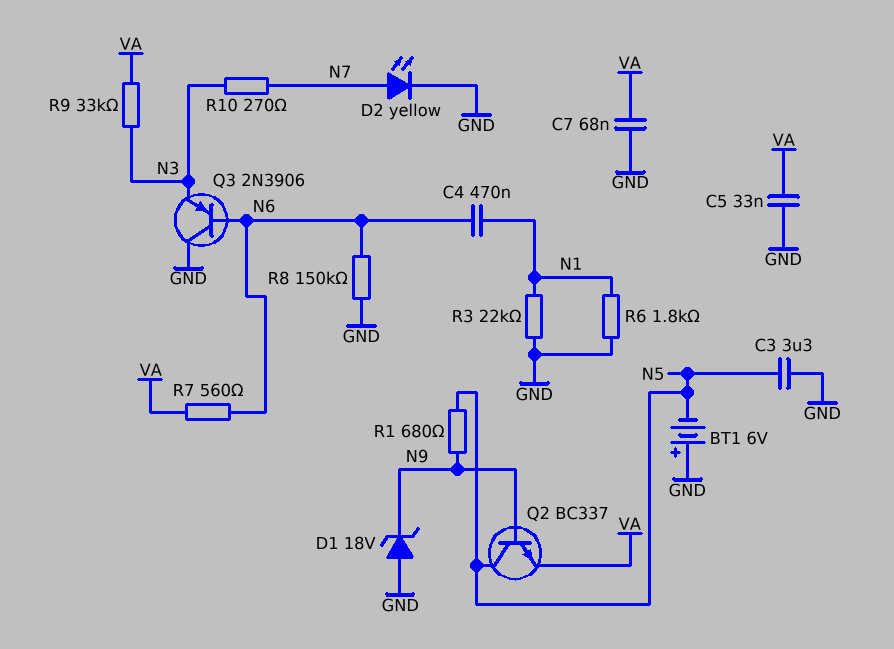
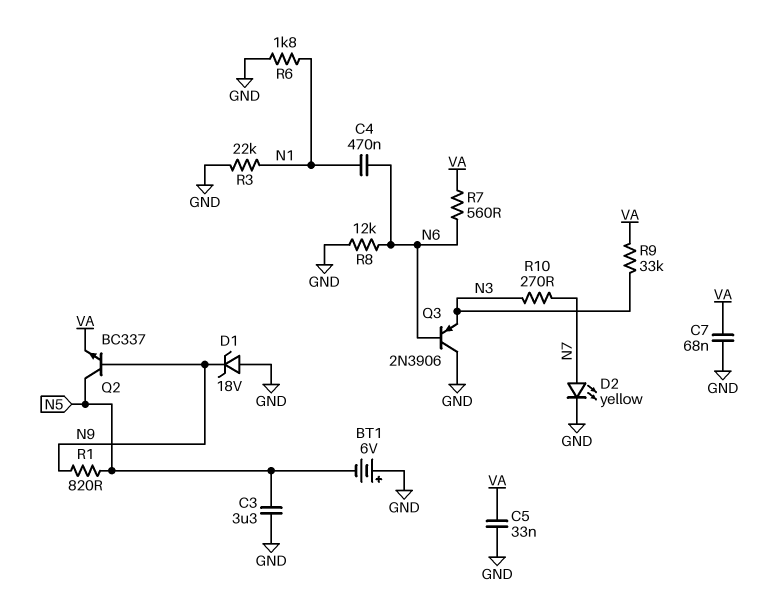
R1: 680 (N5, N9) -> 820 (N5, N9)
R8: 150k (GND, N6) -> 12k (GND, N6)

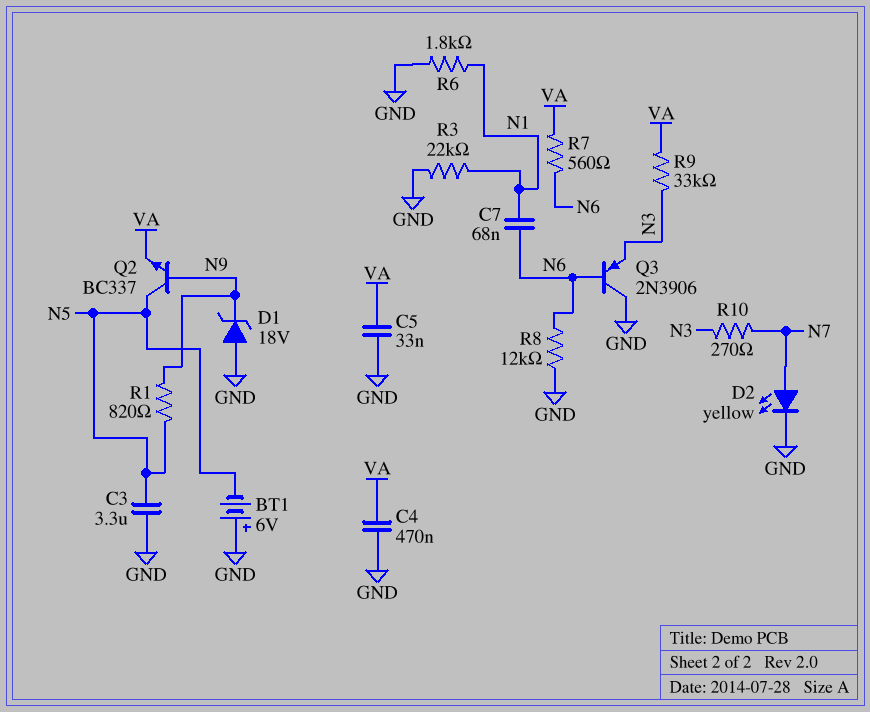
C4: 470nF (N1, N6) -> 470nF (GND, VA)
C7: 68nF (GND, VA) -> 68nF (N1, N6)

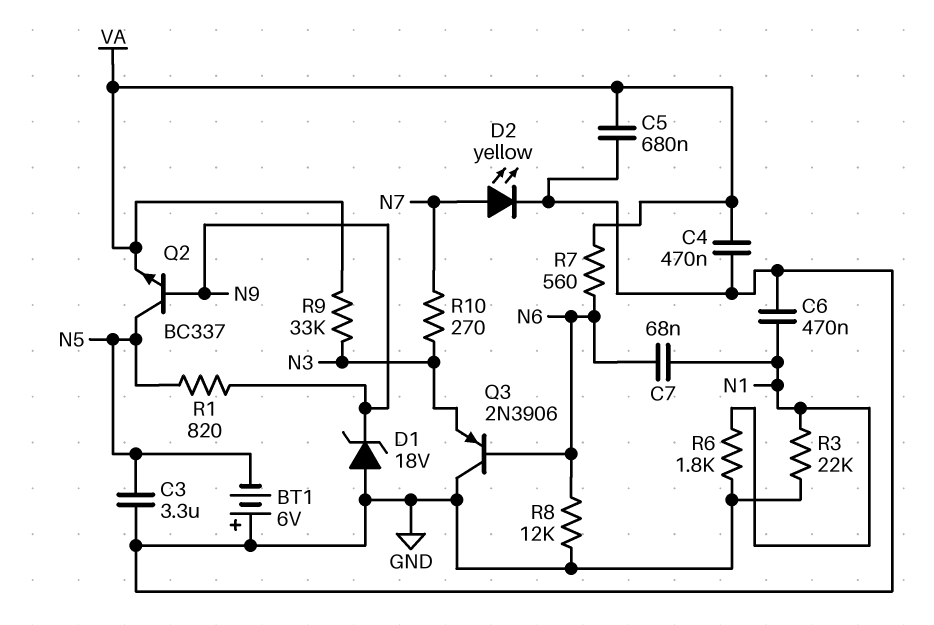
C5: 33nF (GND, VA) -> 680nF (GND, VA)
C6: none -> 470nF (GND, N1)

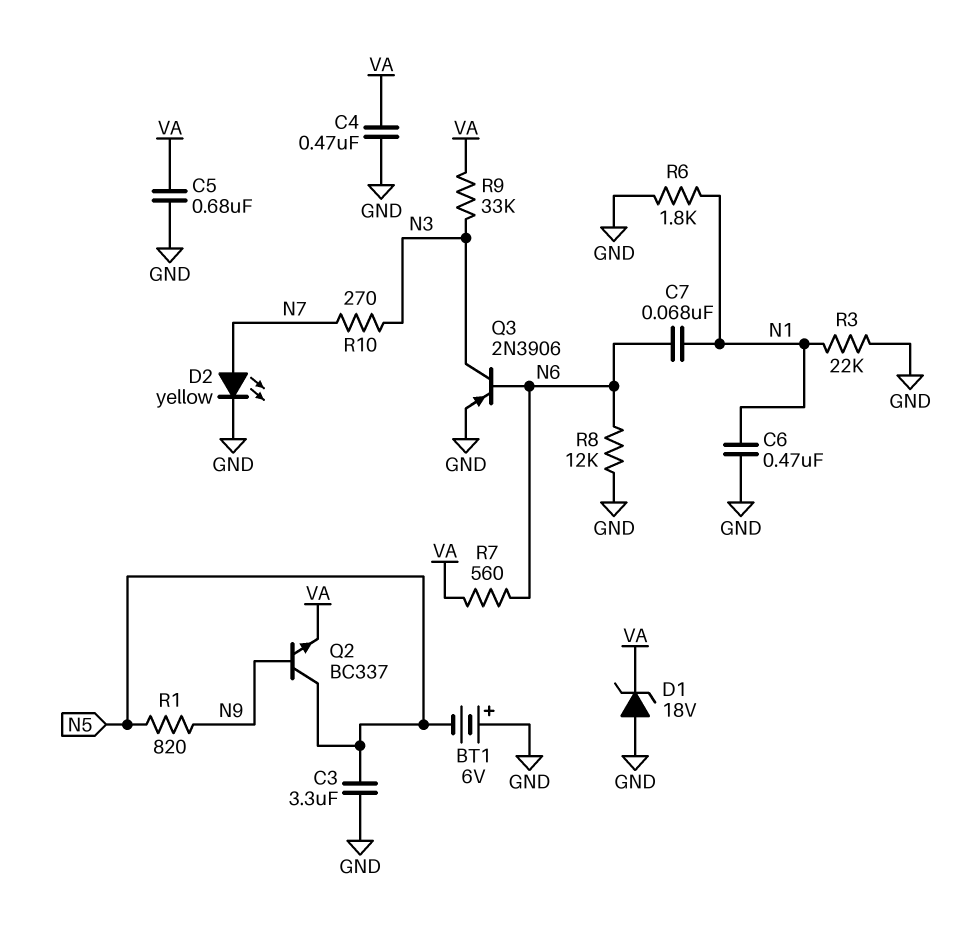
D1: zener 18V (A GND, K N9) -> zener 18V (A GND, K VA)
Q3: PNP 2N3906 (B N6, C GND, E N3) -> PNP 2N3906 (B N6, C N3, E GND)

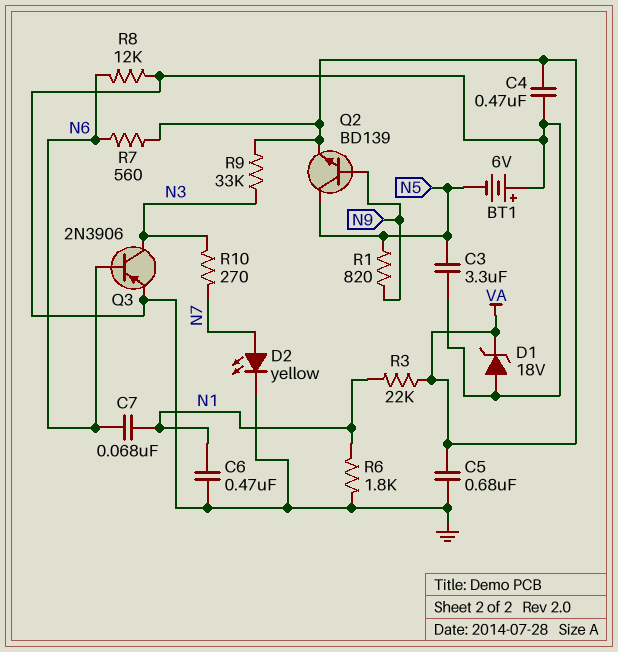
Q2: NPN BC337 (B N9, C N5, E VA) -> NPN BD139 (B N9, C N5, E VA)
R3: 22k (GND, N1) -> 22k (N1, VA)

